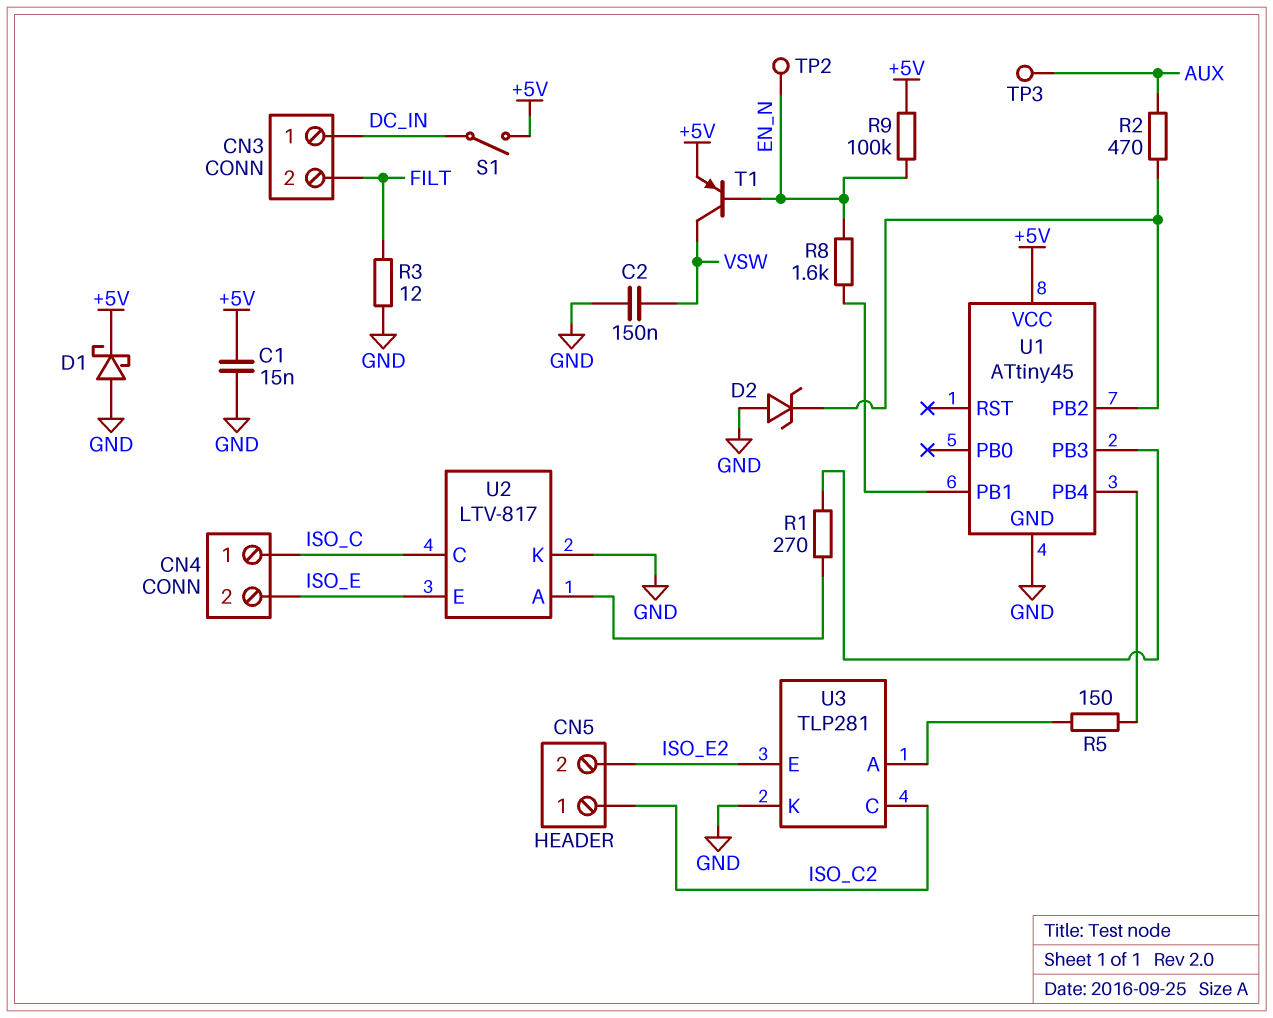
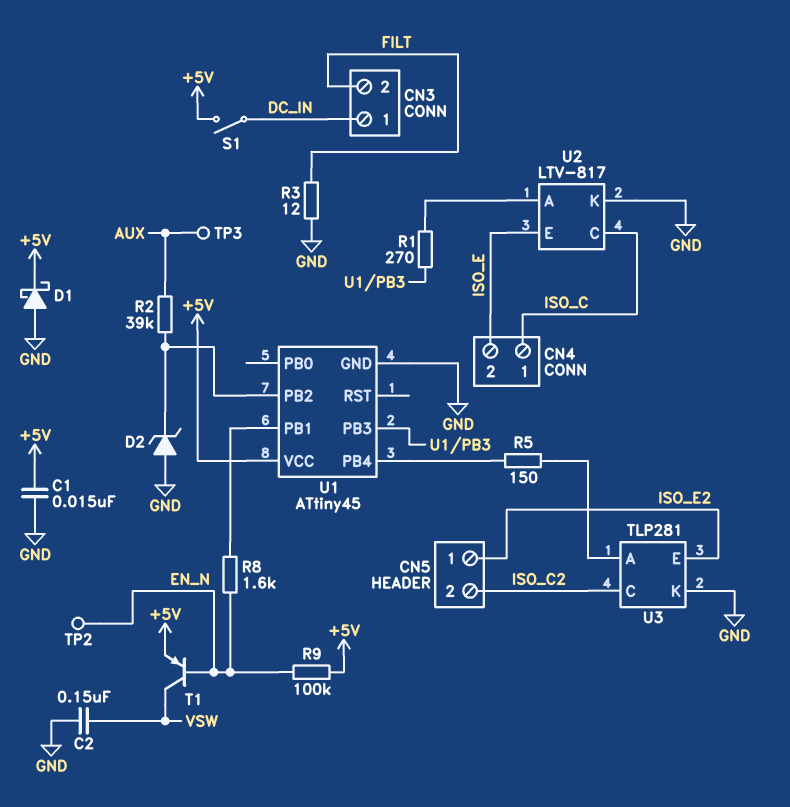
CN5 pin 1: ISO_C2 -> ISO_E2
CN5 pin 2: ISO_E2 -> ISO_C2
R2: 470 (AUX, U1/PB2) -> 39k (AUX, U1/PB2)

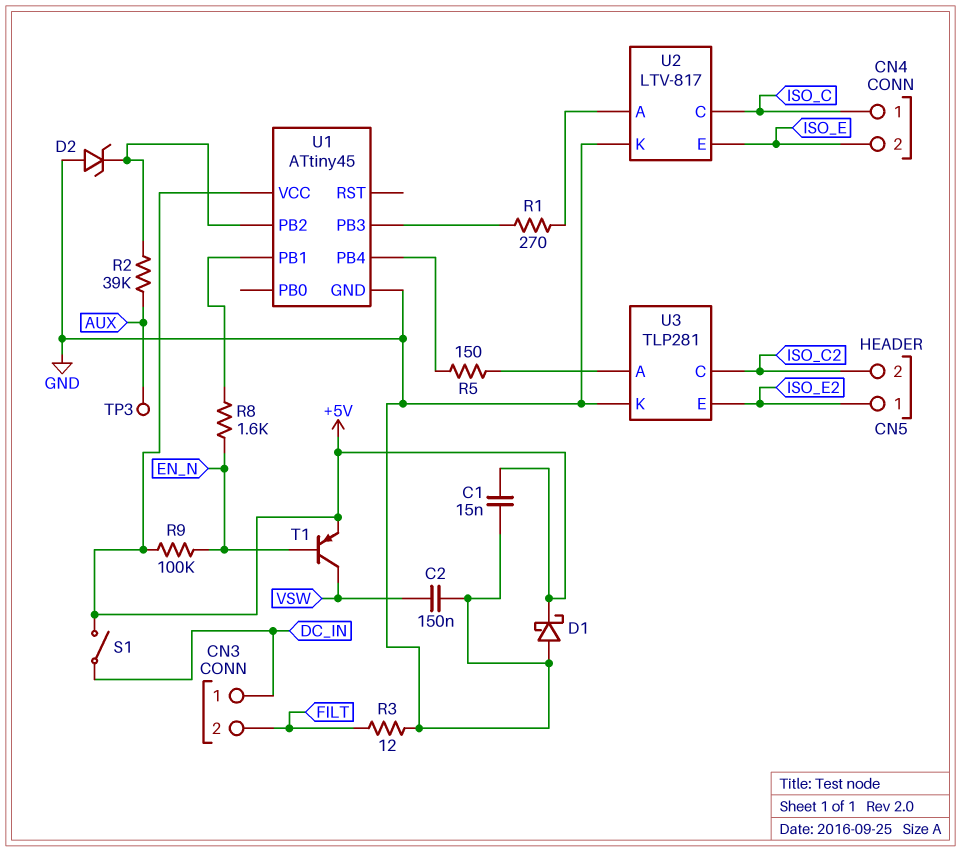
TP2: test point (EN_N) -> none

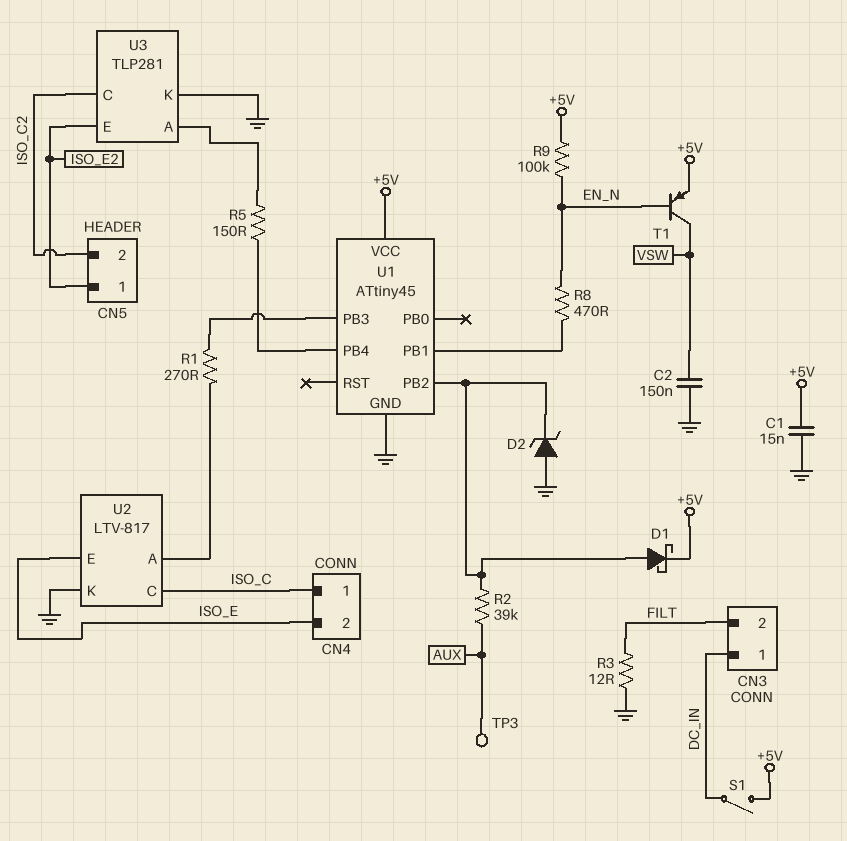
D1: schottky (A GND, K +5V) -> schottky (A U1/PB2, K +5V)
R8: 1.6k (EN_N, U1/PB1) -> 470 (EN_N, U1/PB1)

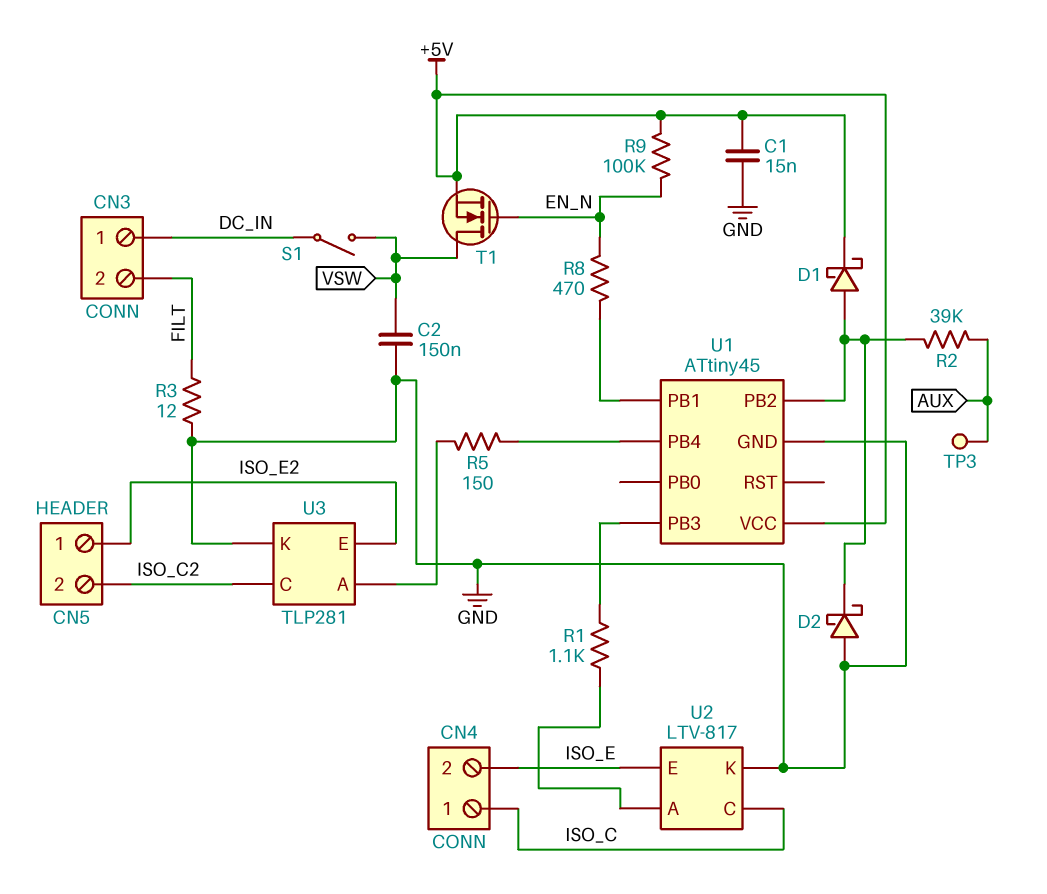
D2: zener (A GND, K U1/PB2) -> schottky (A GND, K U1/PB2)
R1: 270 (U1/PB3, U2/A) -> 1.1k (U1/PB3, U2/A)
S1: switch (+5V, DC_IN) -> switch (DC_IN, VSW)
T1: PNP (B EN_N, C VSW, E +5V) -> NMOS (G EN_N, D VSW, S +5V)

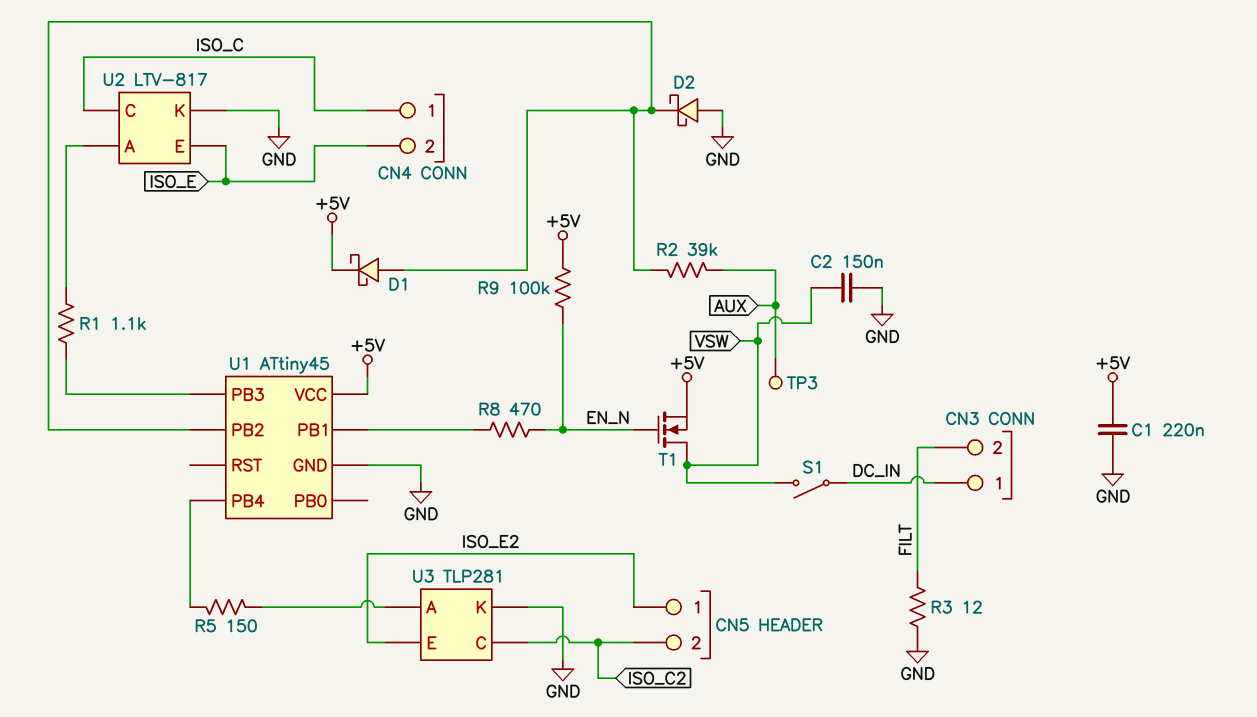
C1: 15nF (+5V, GND) -> 220nF (+5V, GND)

